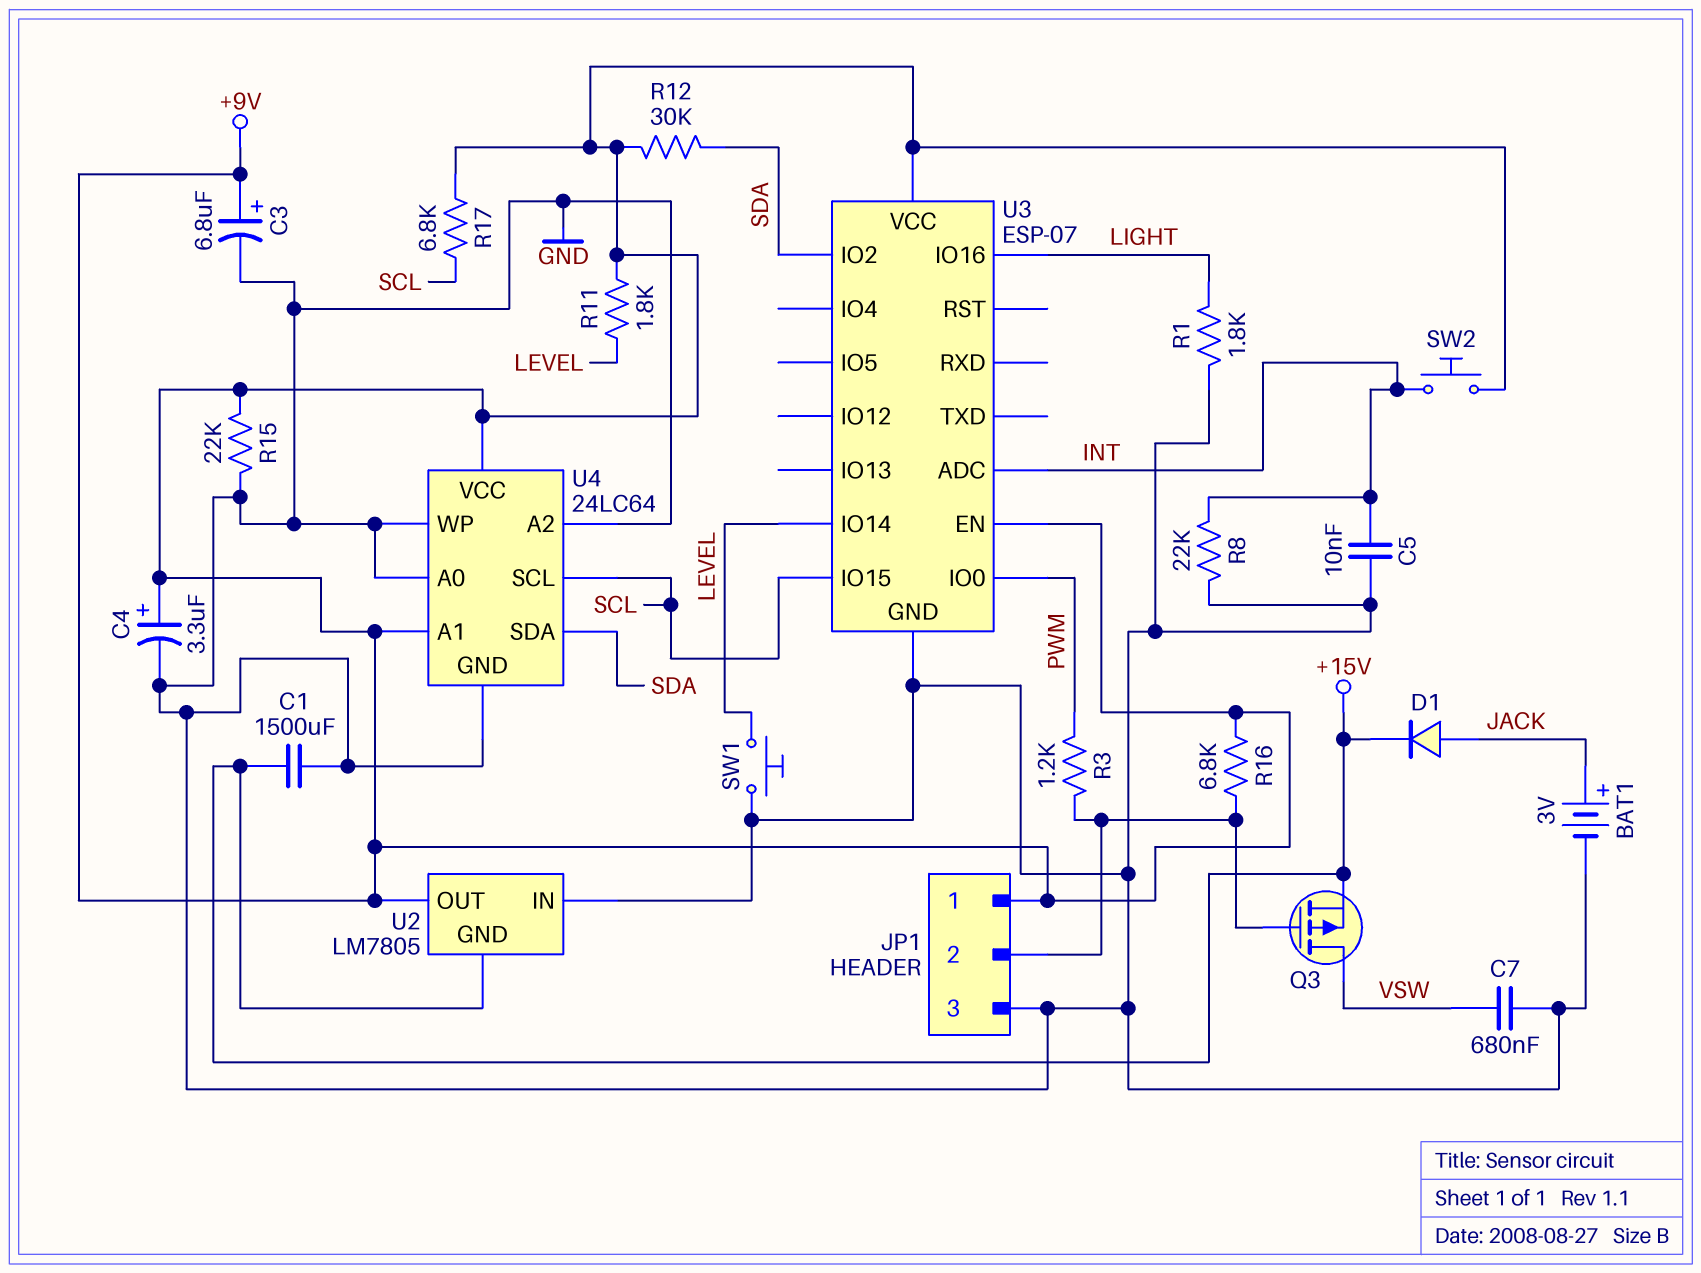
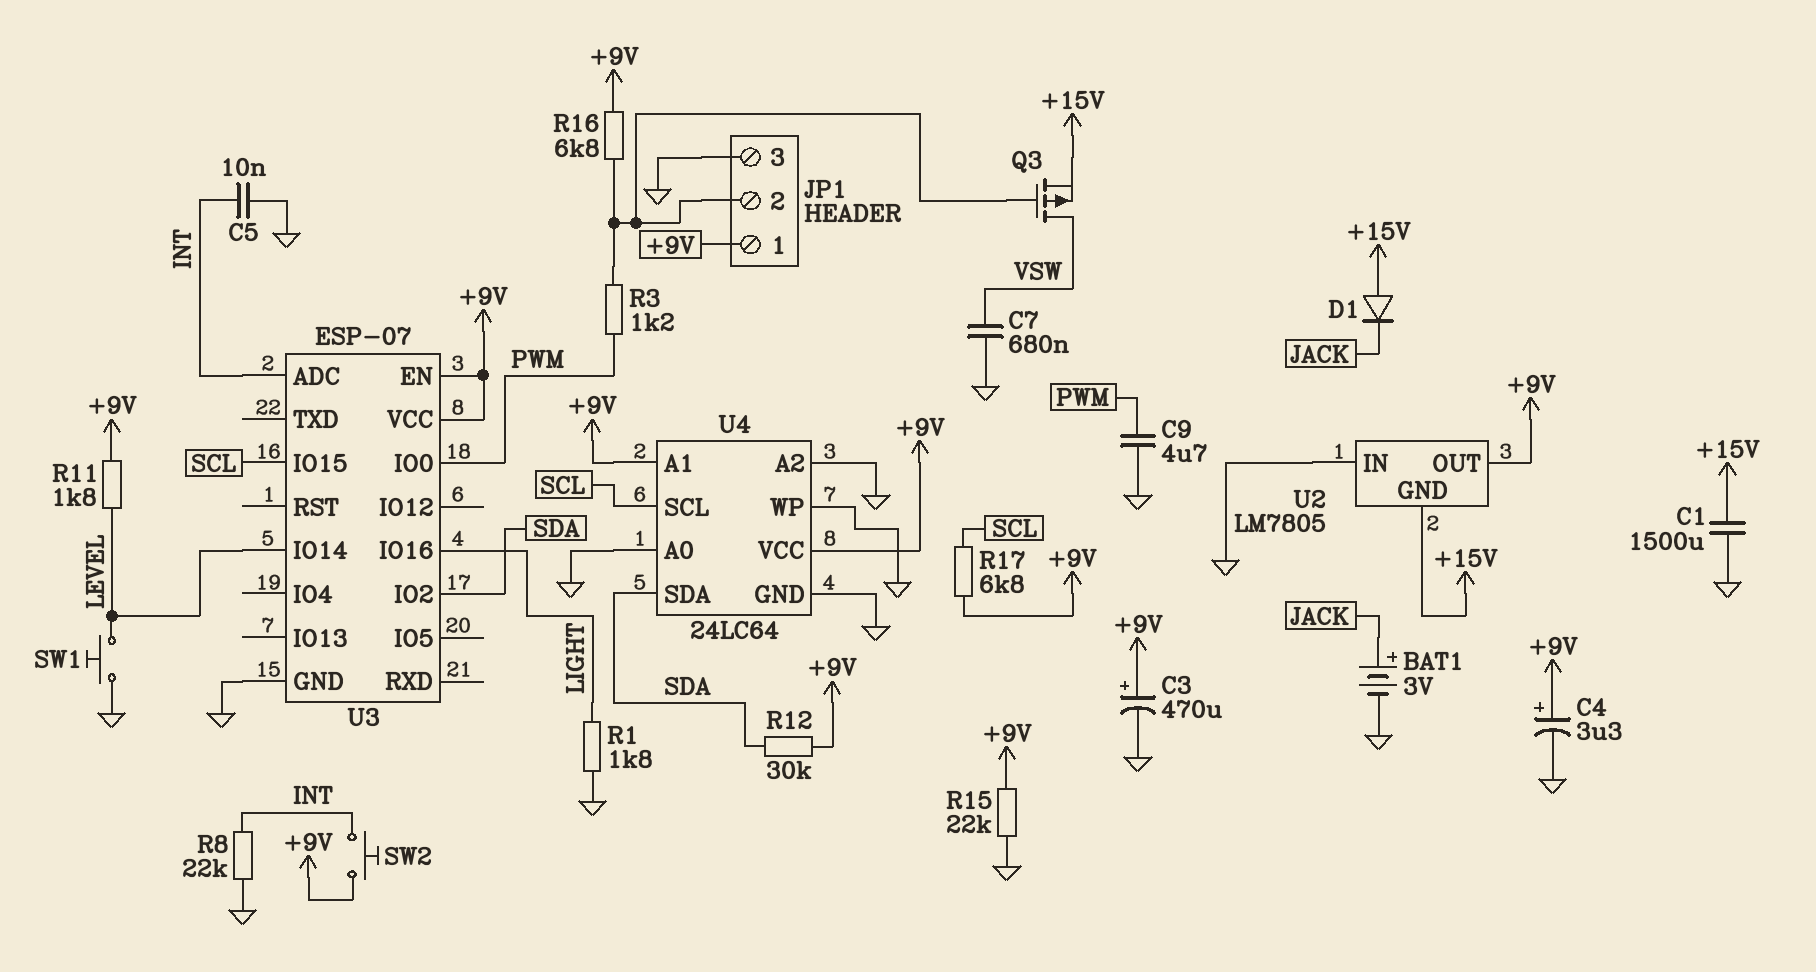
C3: 6.8uF (plus +9V, minus GND) -> 470uF (plus +9V, minus GND)
C9: none -> 4.7uF (GND, PWM)
D1: diode (A JACK, K +15V) -> diode (A +15V, K JACK)

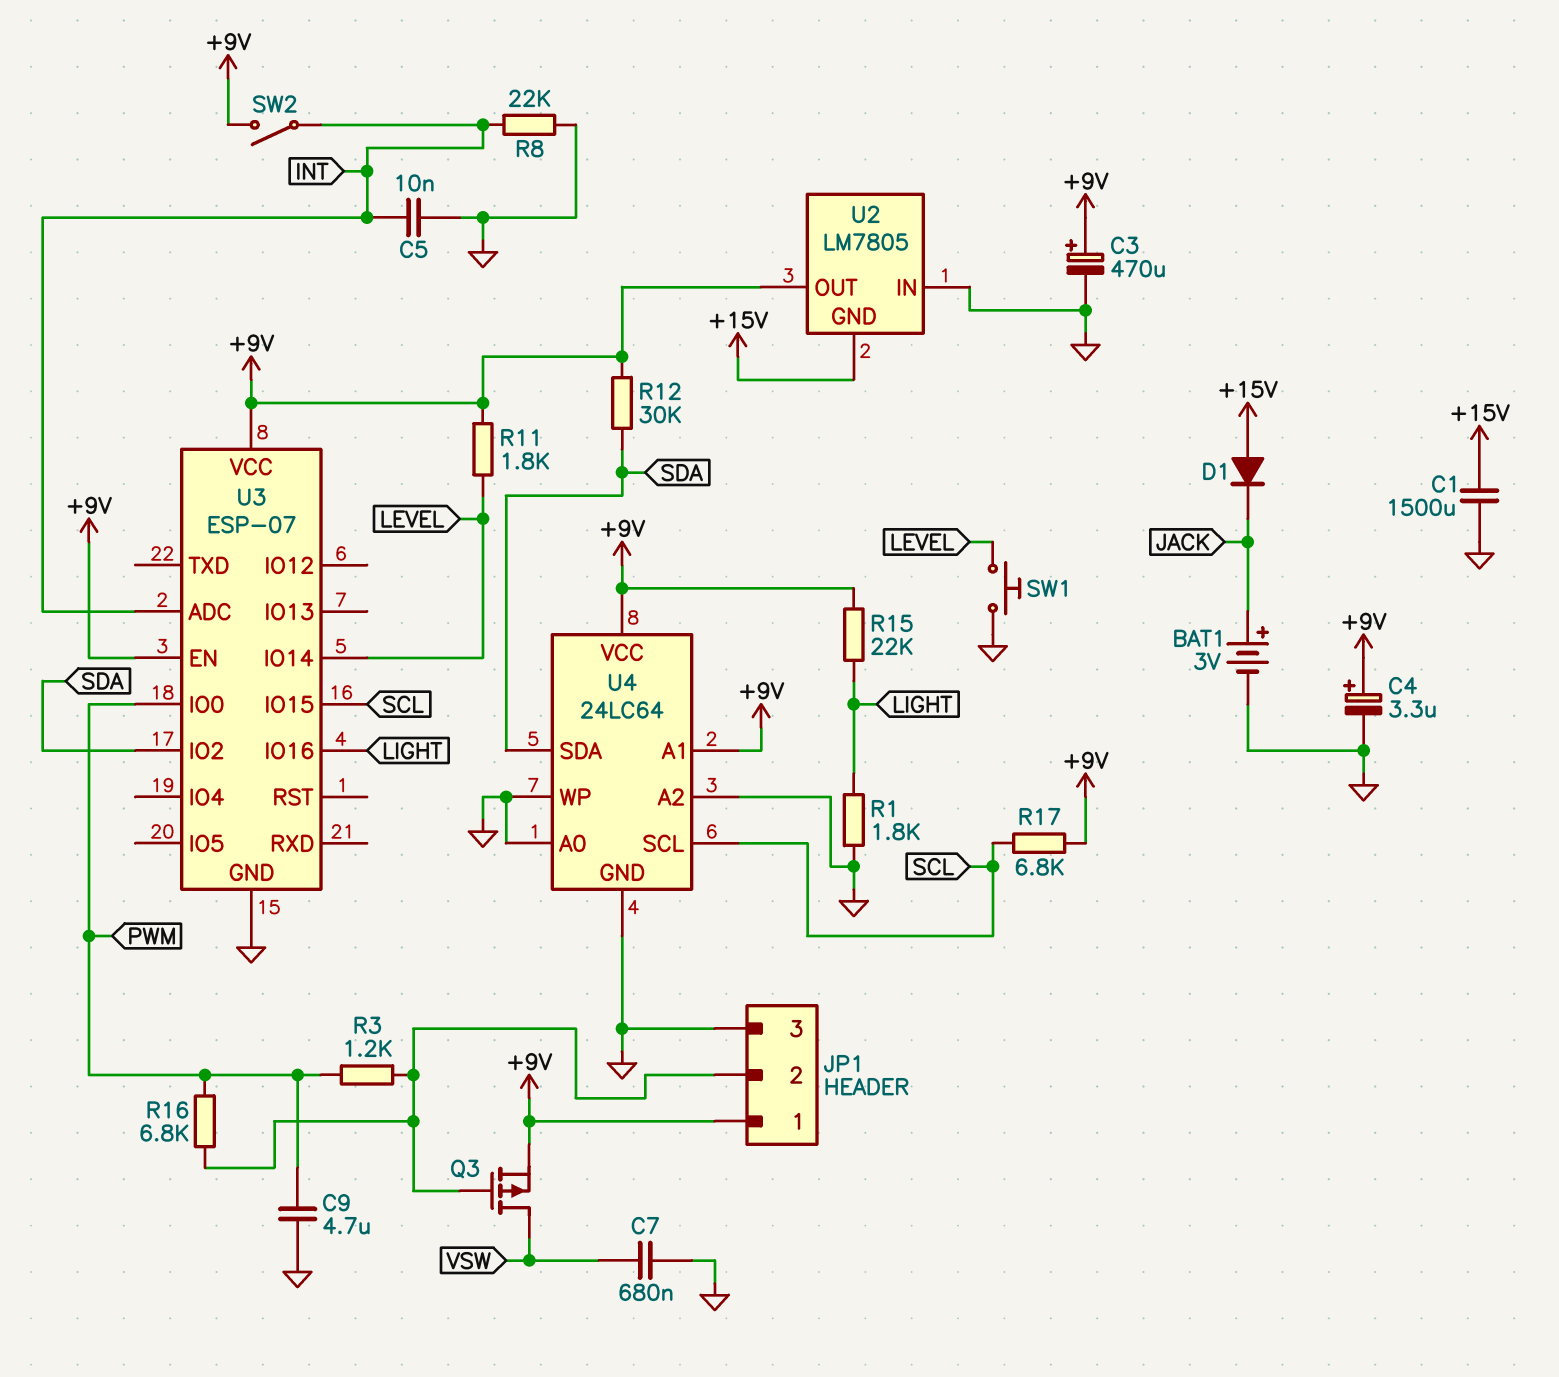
Q3: PMOS (G JP1/2, D VSW, S +15V) -> PMOS (G JP1/2, D VSW, S +9V)
R15: 22k (+9V, GND) -> 22k (+9V, LIGHT)
R16: 6.8k (+9V, JP1/2) -> 6.8k (JP1/2, PWM)
SW2: button (+9V, INT) -> switch (+9V, INT)

